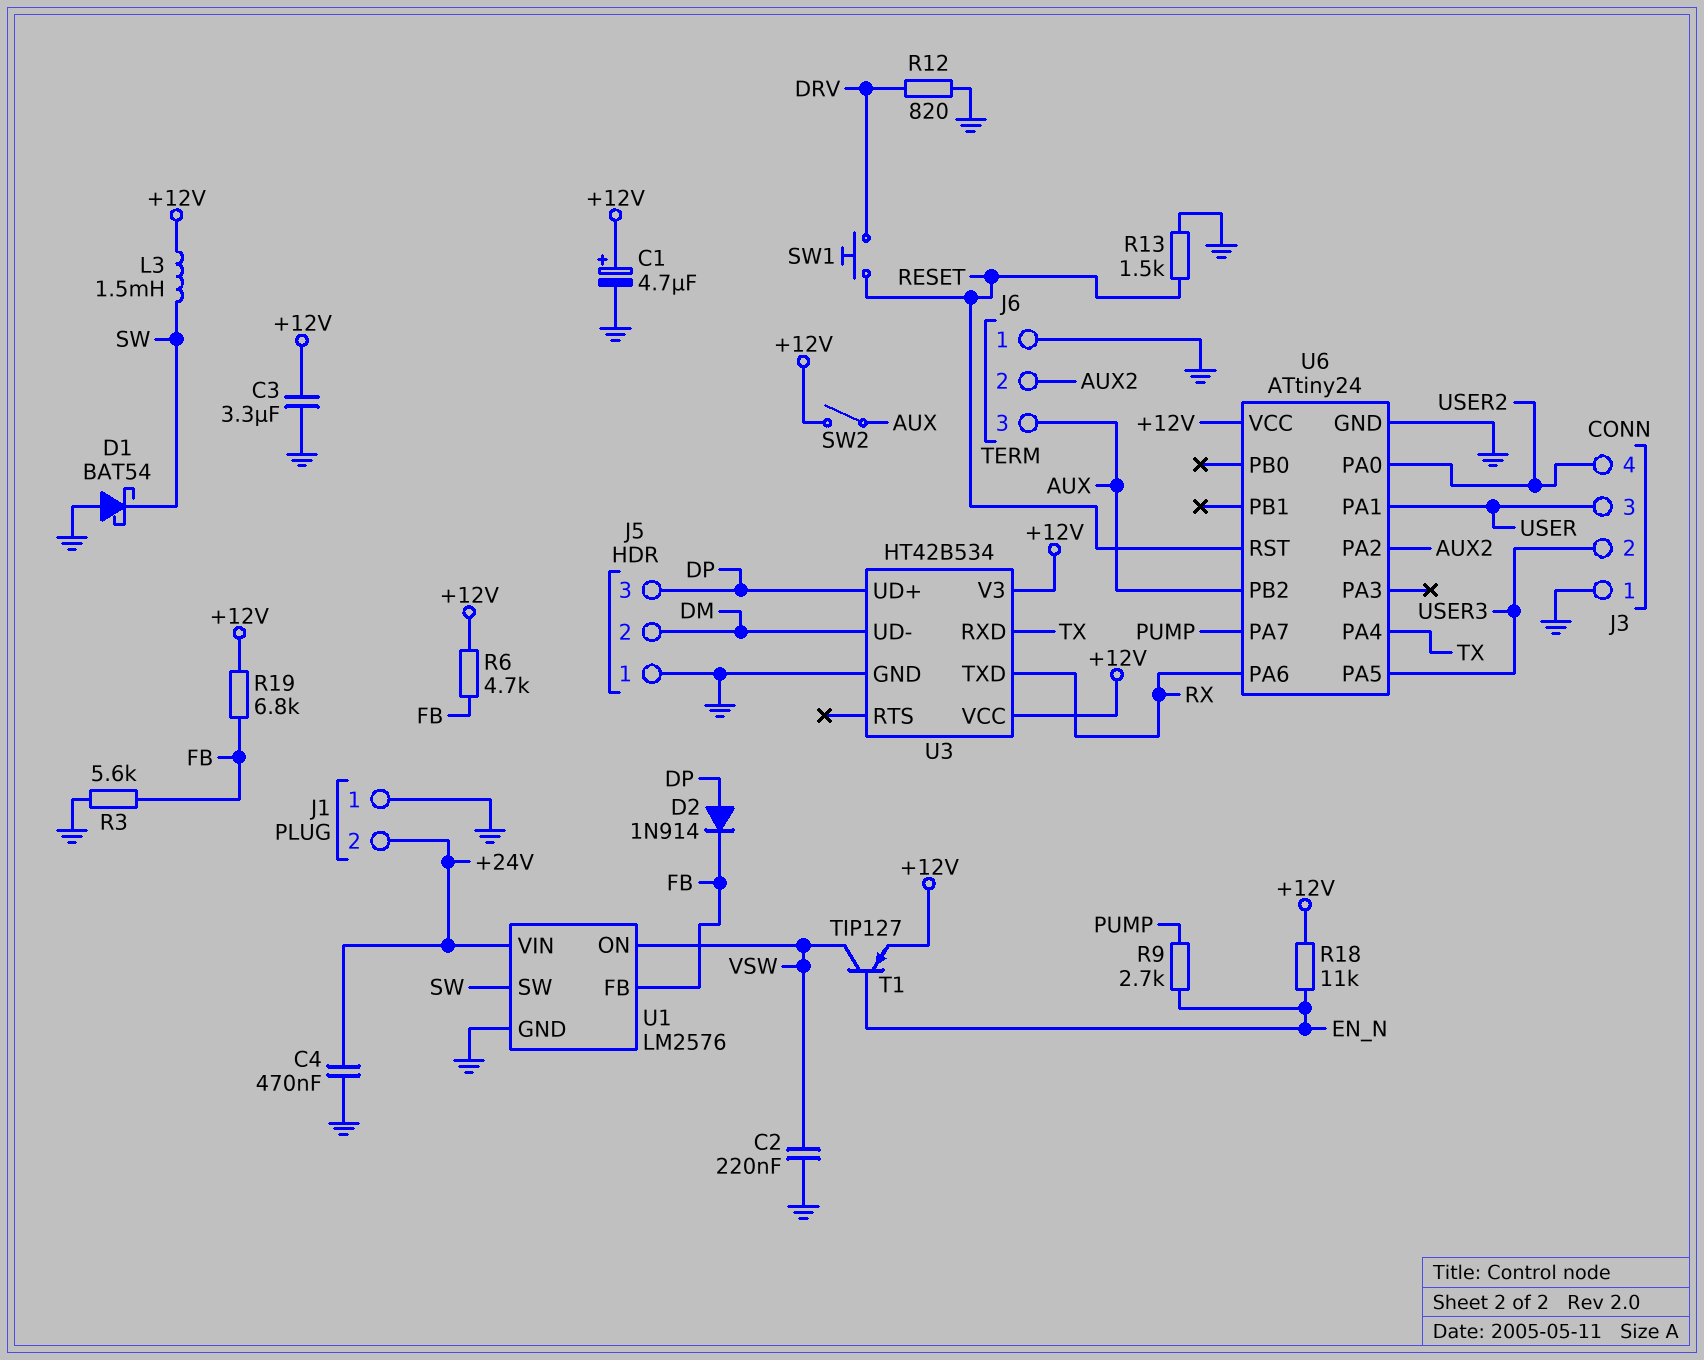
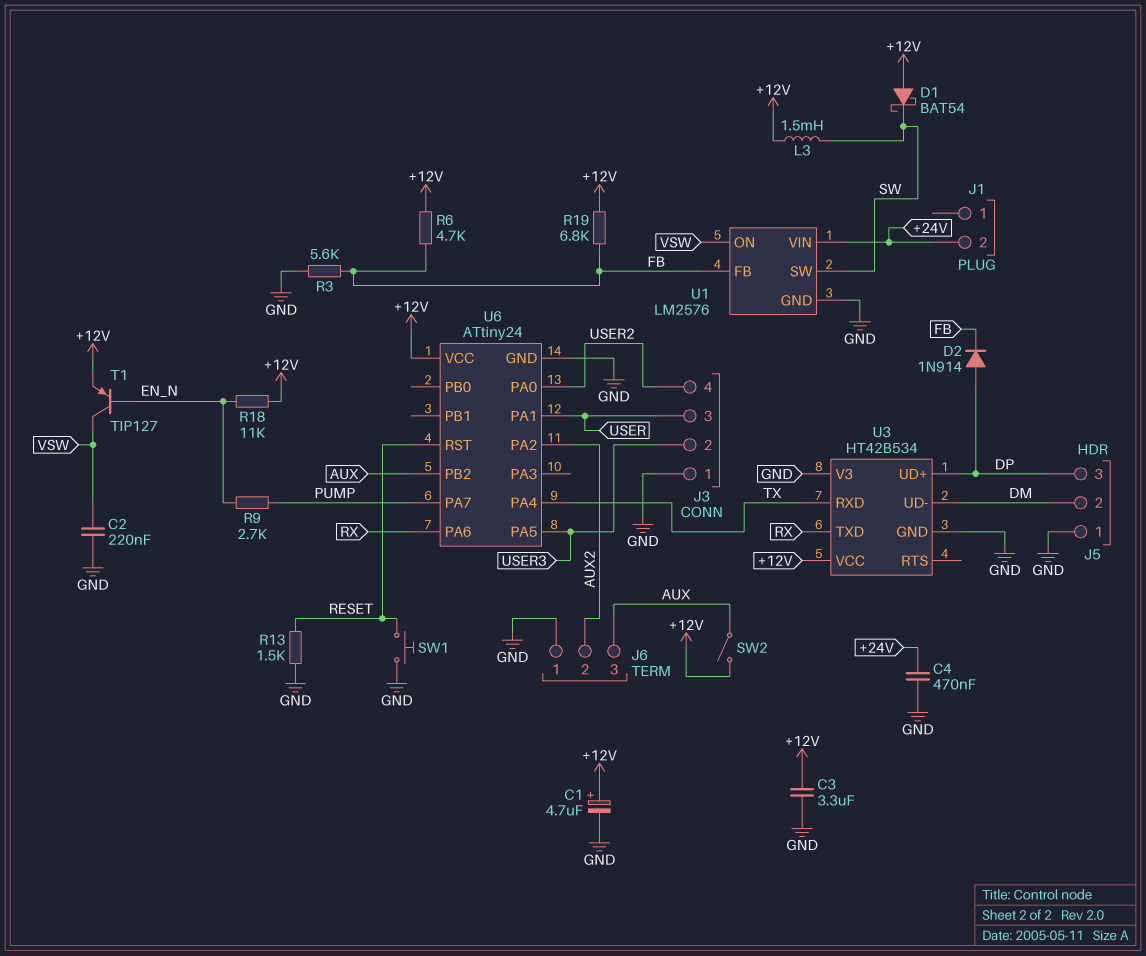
D1: schottky BAT54 (A GND, K SW) -> schottky BAT54 (A +12V, K SW)
J1 pin 1: GND -> none
R12: 820 (DRV, GND) -> none
SW1: button (DRV, RESET) -> button (GND, RESET)
U3 pin V3: +12V -> GND

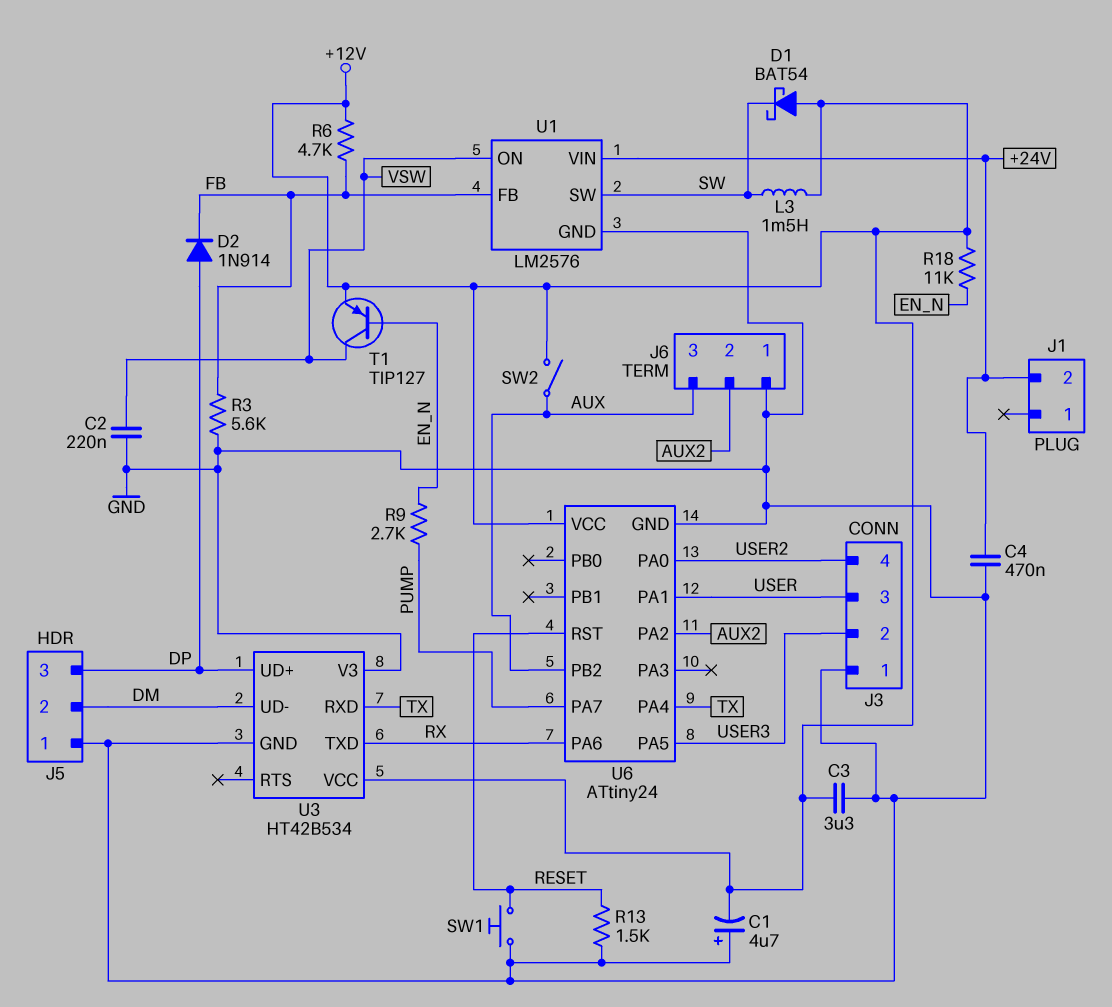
C1: 4.7uF (plus +12V, minus GND) -> 4.7uF (plus GND, minus +12V)
R19: 6.8k (+12V, FB) -> none

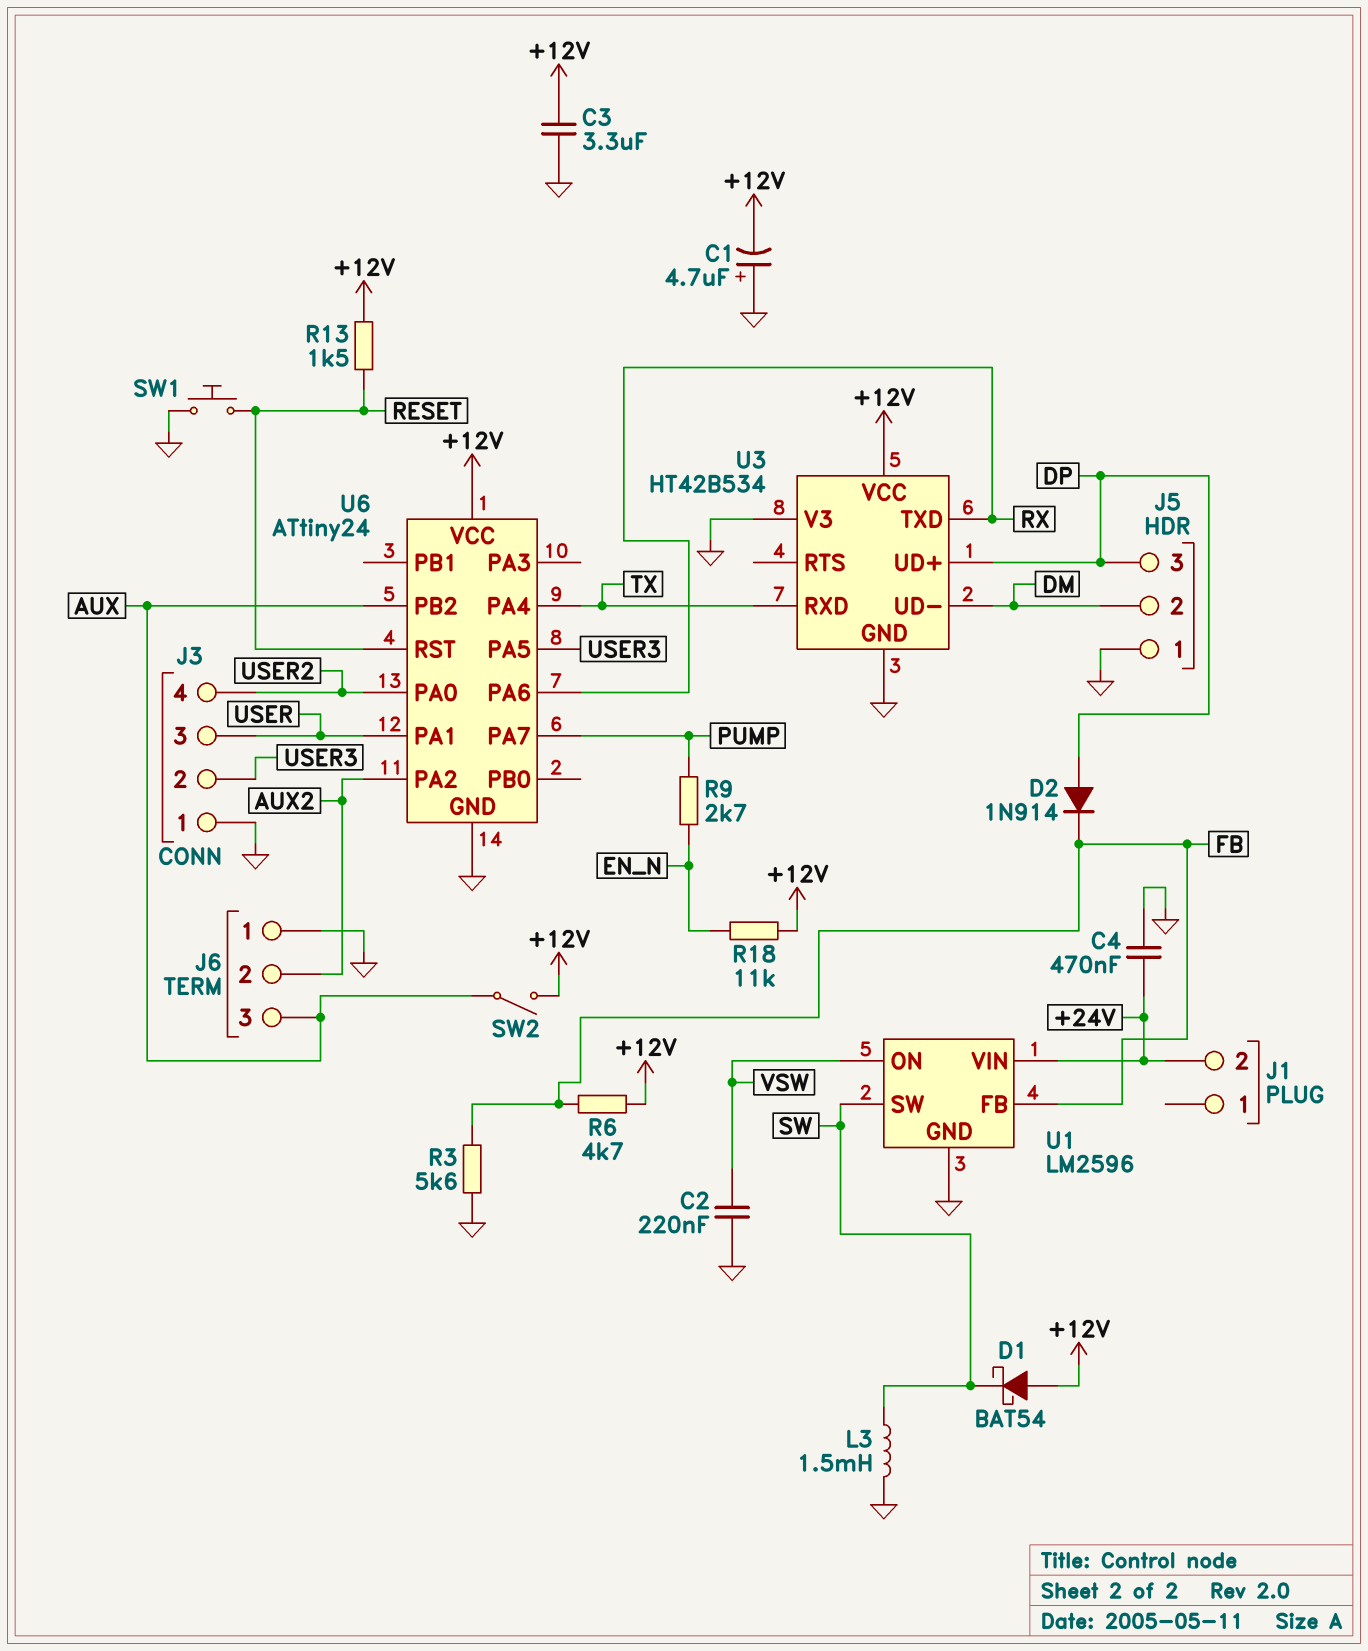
L3: 1.5mH (+12V, SW) -> 1.5mH (GND, SW)
R13: 1.5k (GND, RESET) -> 1.5k (+12V, RESET)
T1: PNP TIP127 (B EN_N, C VSW, E +12V) -> none
U1: LM2576 -> LM2596

